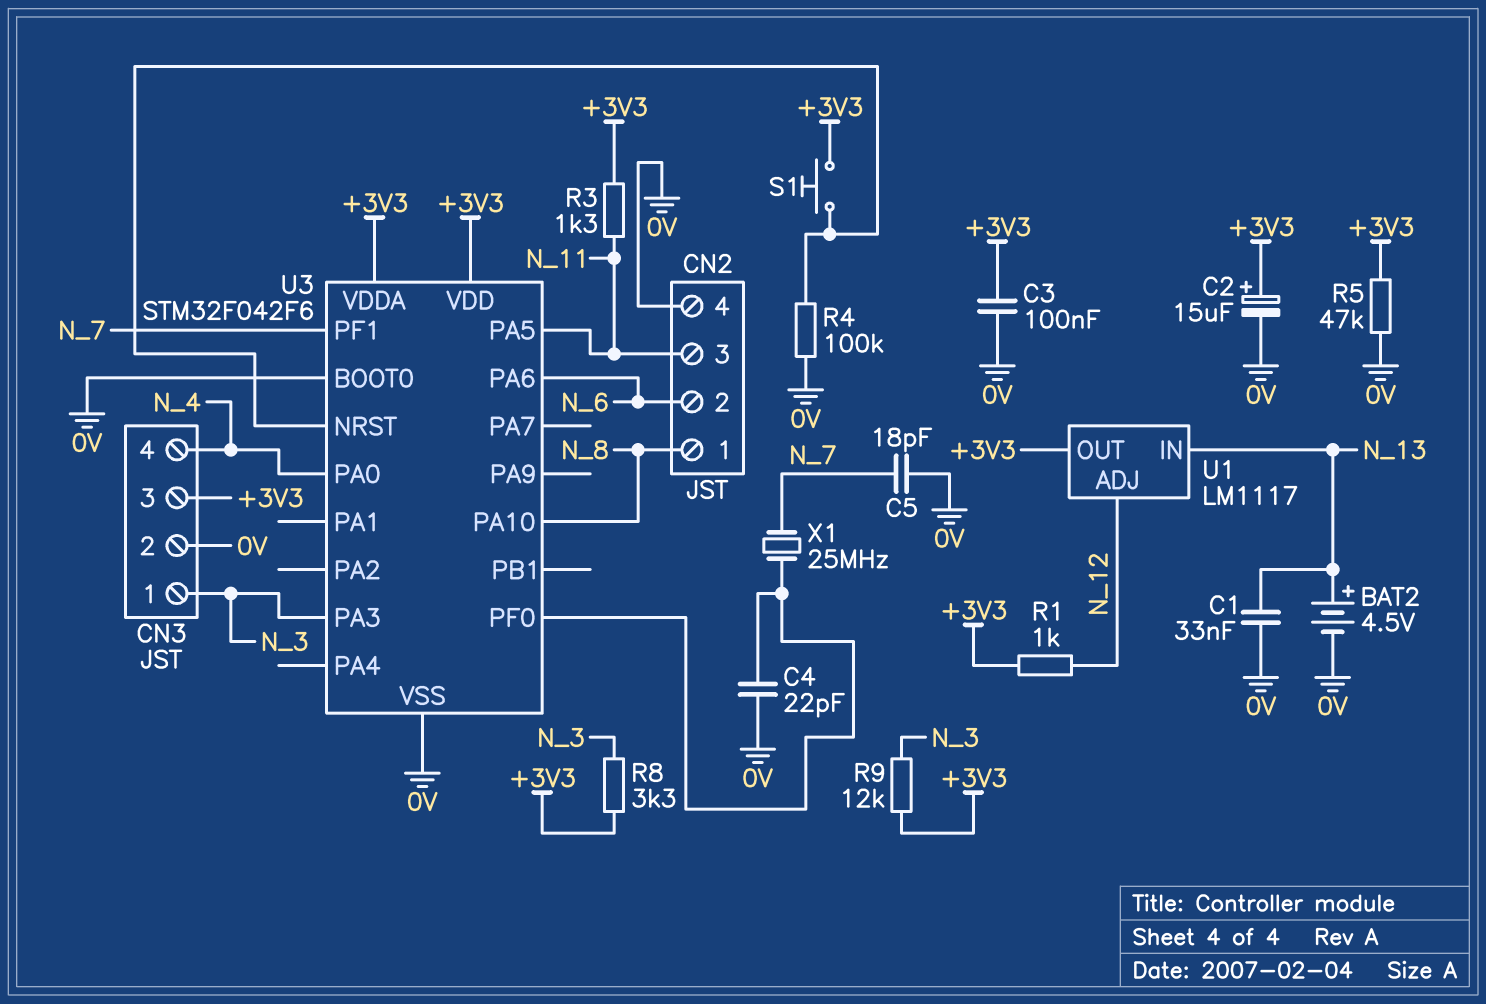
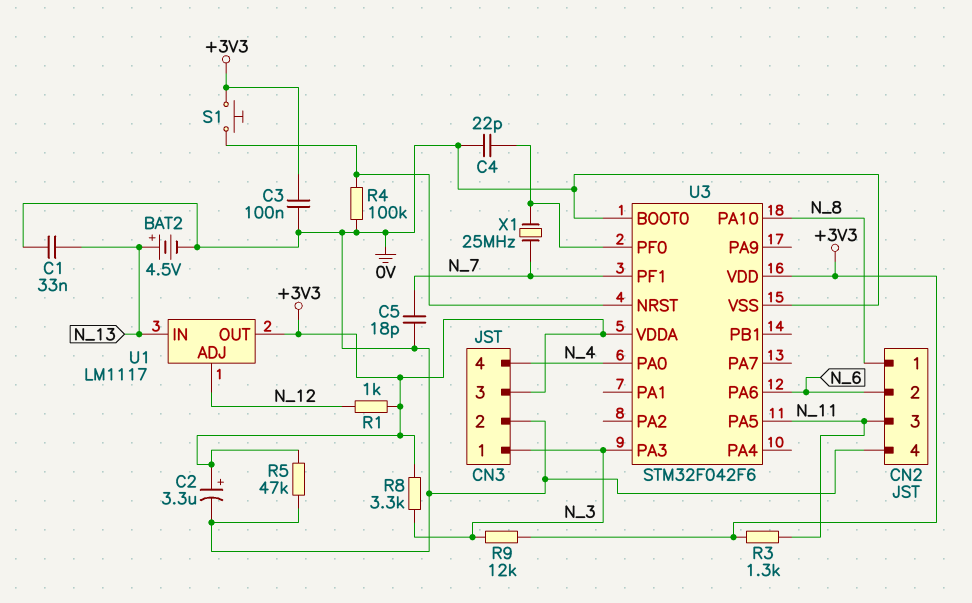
C2: 15uF (plus +3V3, minus 0V) -> 3.3uF (plus +3V3, minus 0V)

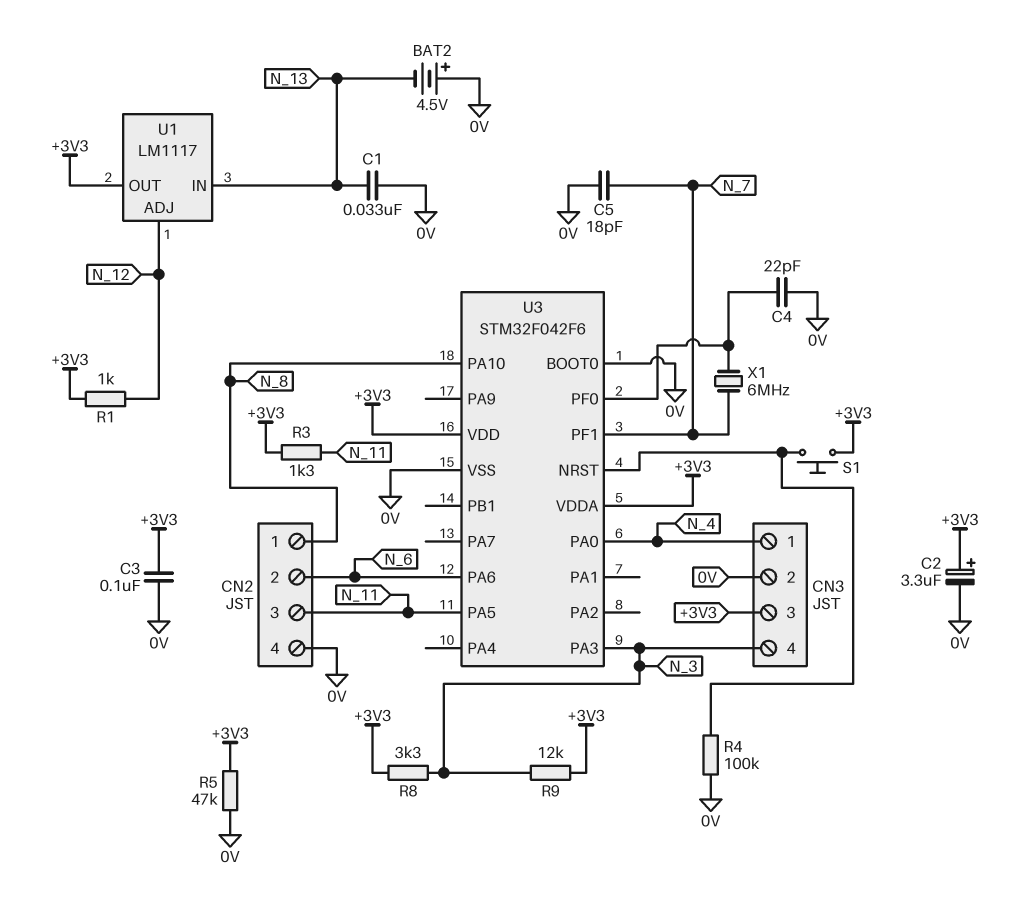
BAT2: 4.5V (plus N_13, minus 0V) -> 4.5V (plus 0V, minus N_13)
CN3 pin 1: N_3 -> N_4
CN3 pin 4: N_4 -> N_3
X1: 25MHz (N_7, U3/PF0) -> 6MHz (N_7, U3/PF0)

